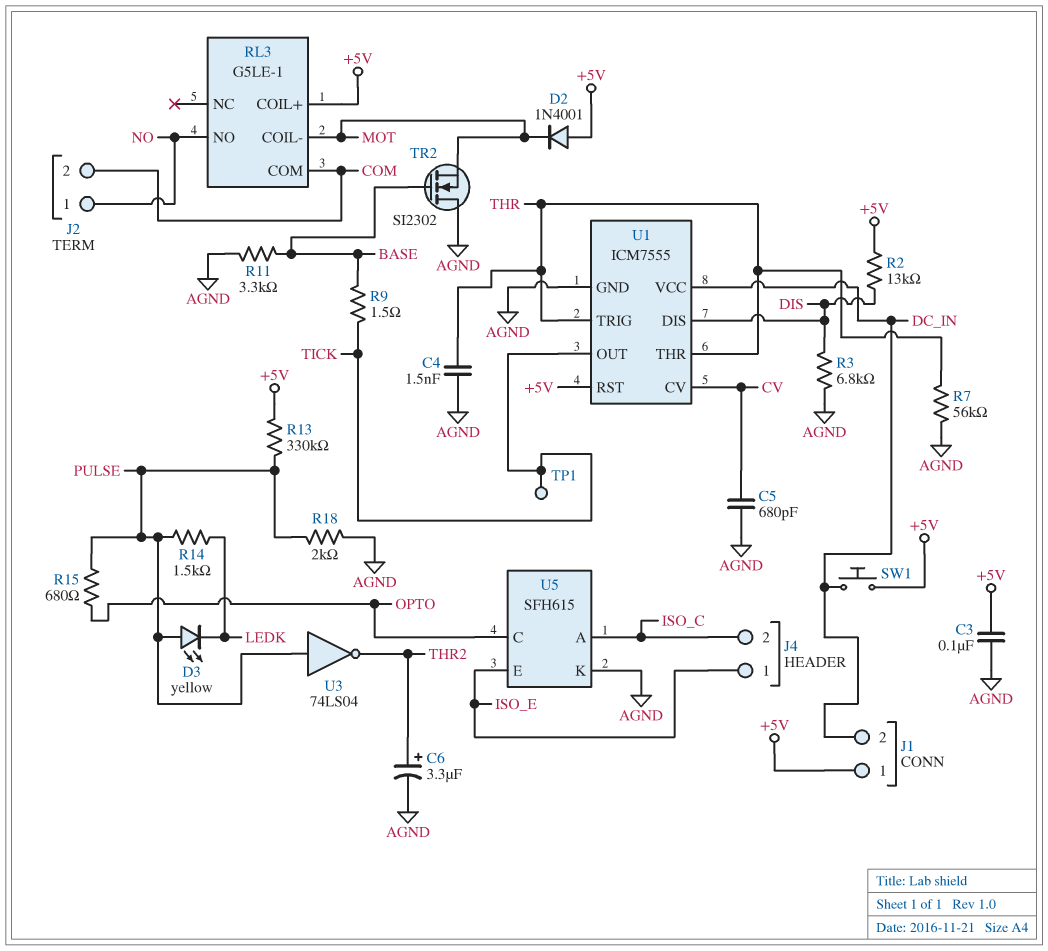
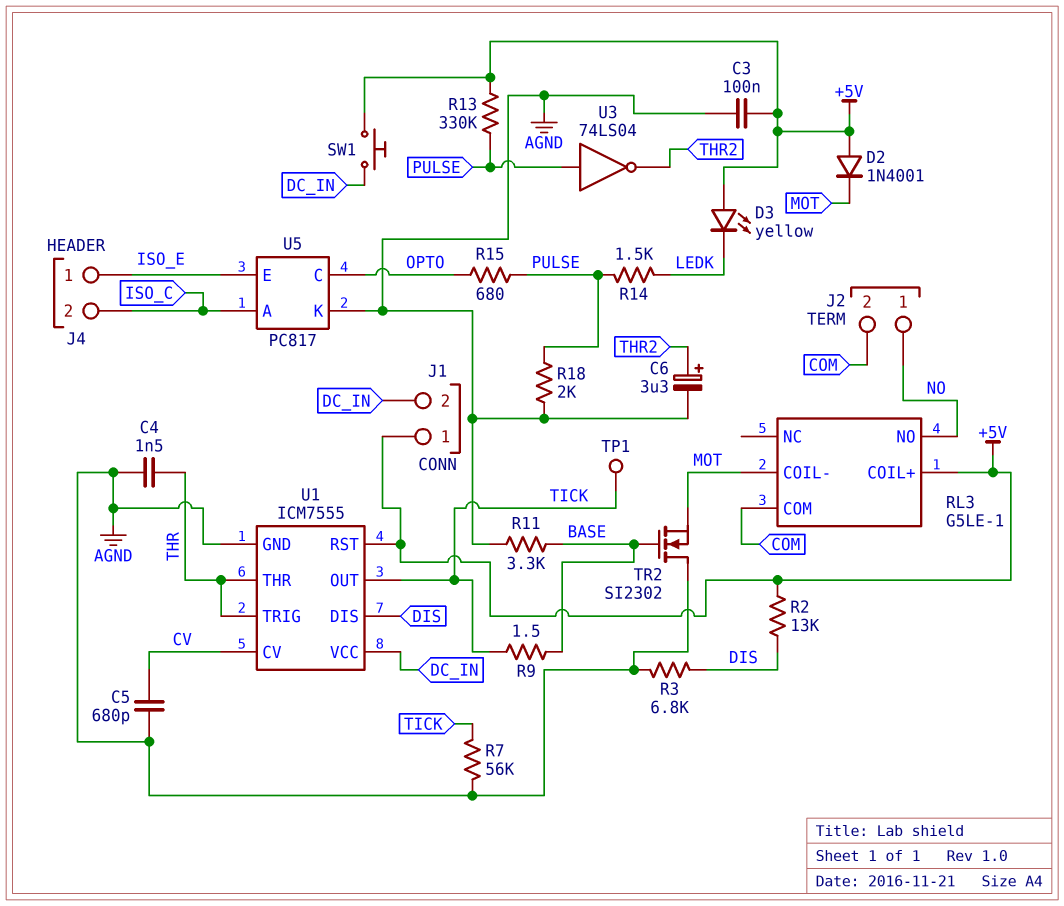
D3: LED yellow (A PULSE, K LEDK) -> LED yellow (A +5V, K LEDK)
R7: 56k (AGND, THR) -> 56k (AGND, TICK)
U5: SFH615 -> PC817

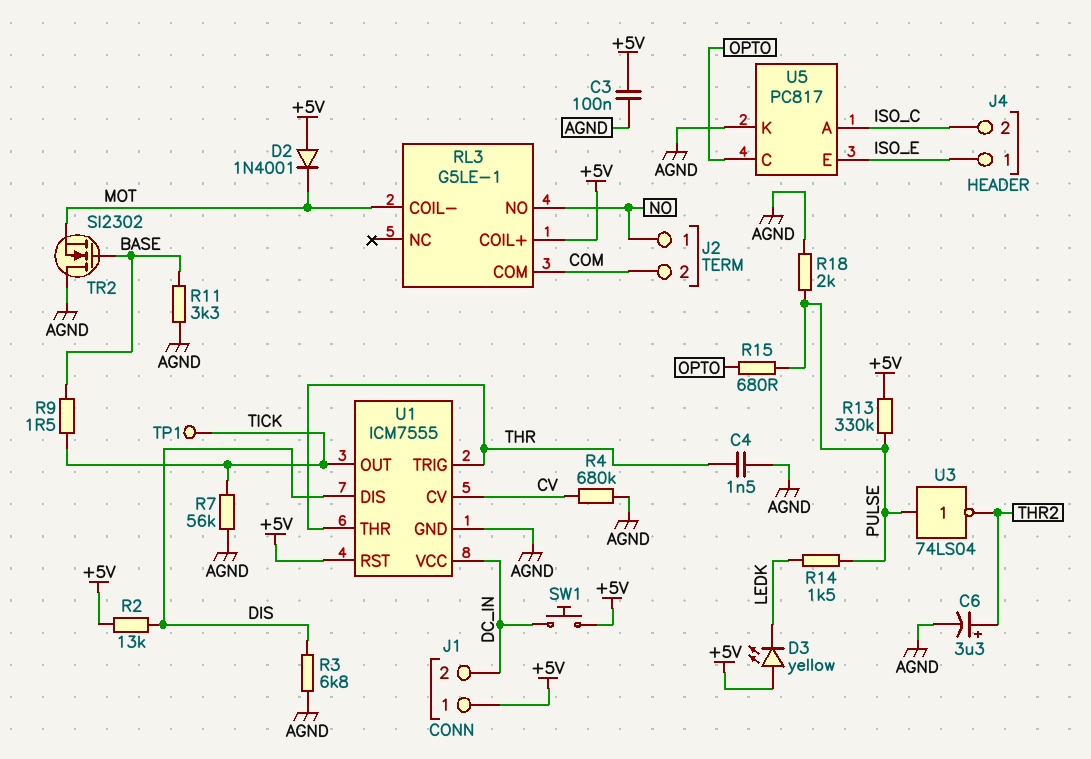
C5: 680pF (AGND, CV) -> none
R4: none -> 680k (AGND, CV)

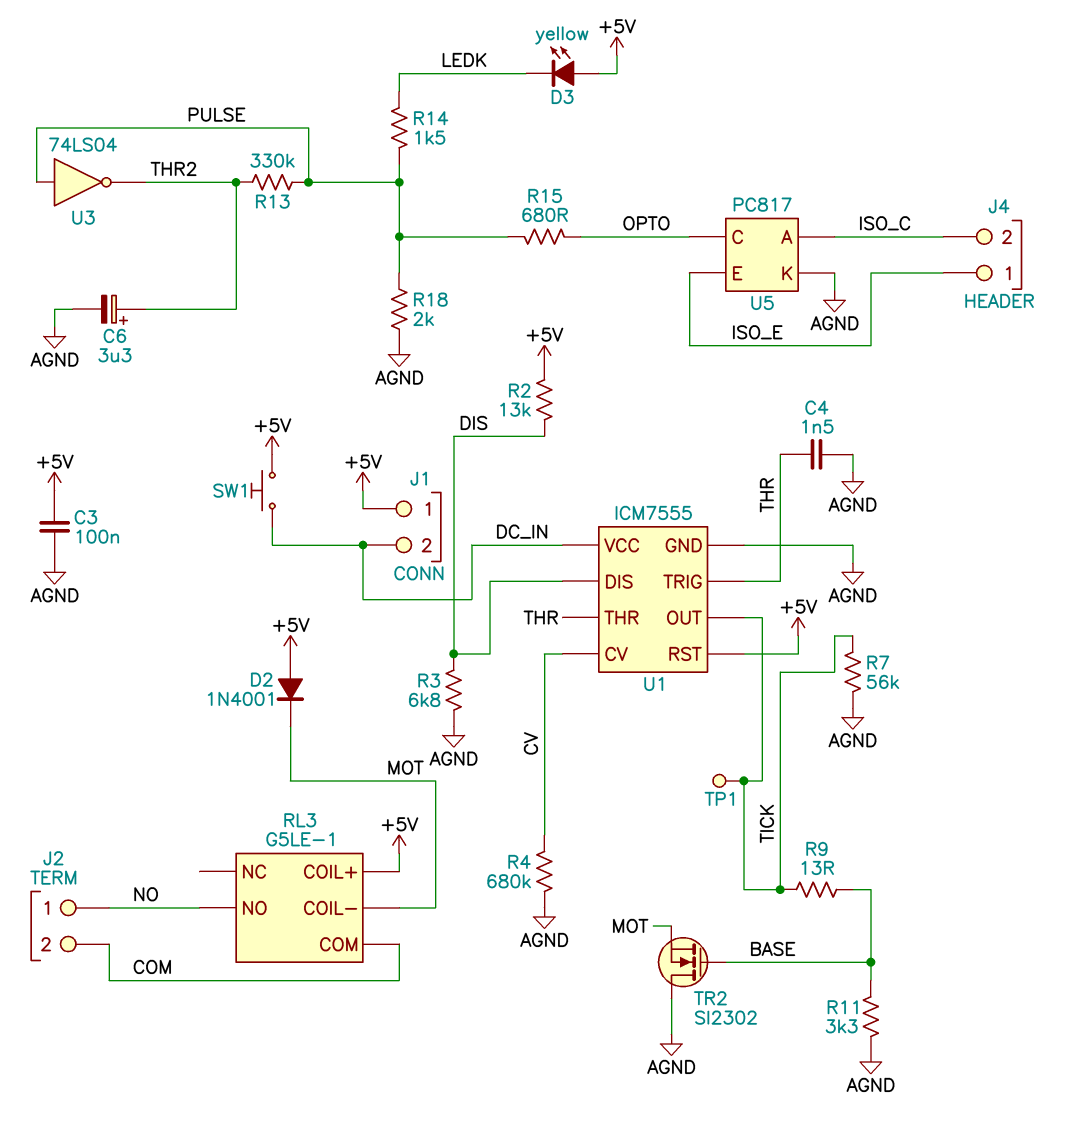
R9: 1.5 (BASE, TICK) -> 13 (BASE, TICK)
R13: 330k (+5V, PULSE) -> 330k (PULSE, THR2)

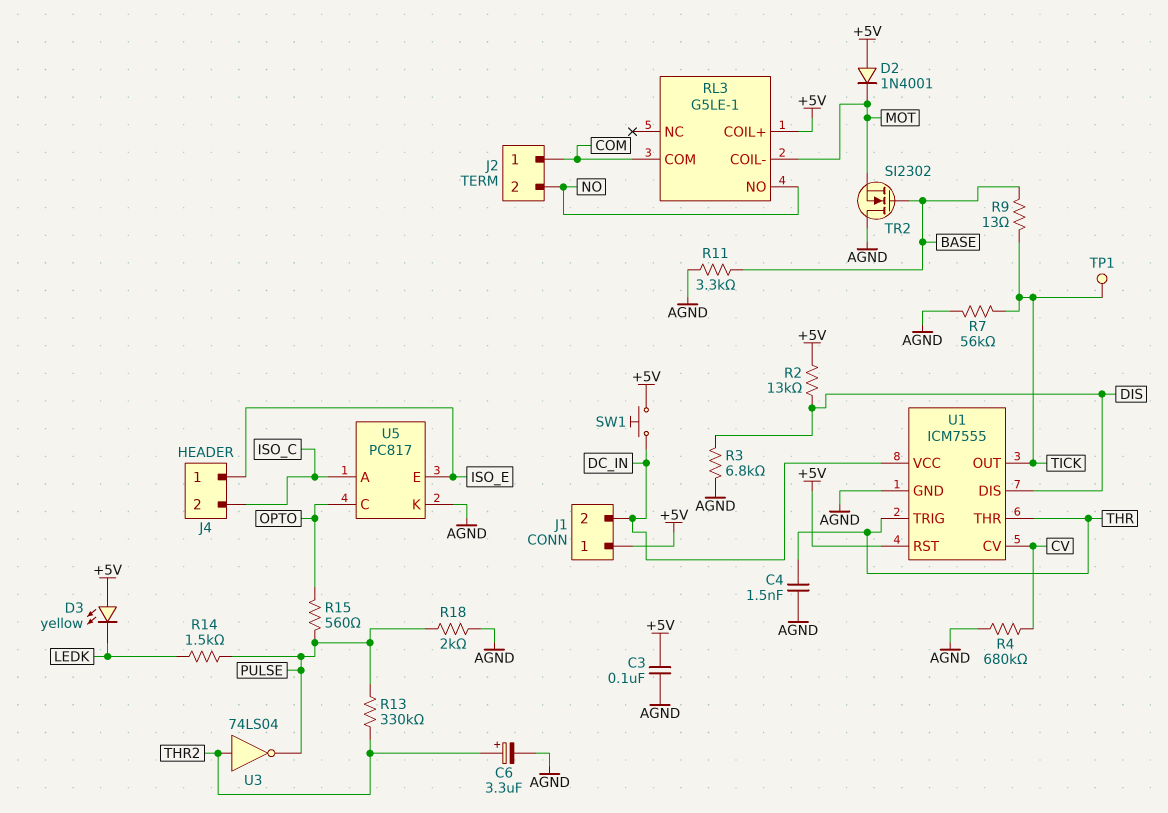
J2 pin 1: NO -> COM
J2 pin 2: COM -> NO
R15: 680 (OPTO, PULSE) -> 560 (OPTO, PULSE)
U3: NOT 74LS04 (in PULSE, out THR2) -> NOT 74LS04 (in THR2, out PULSE)

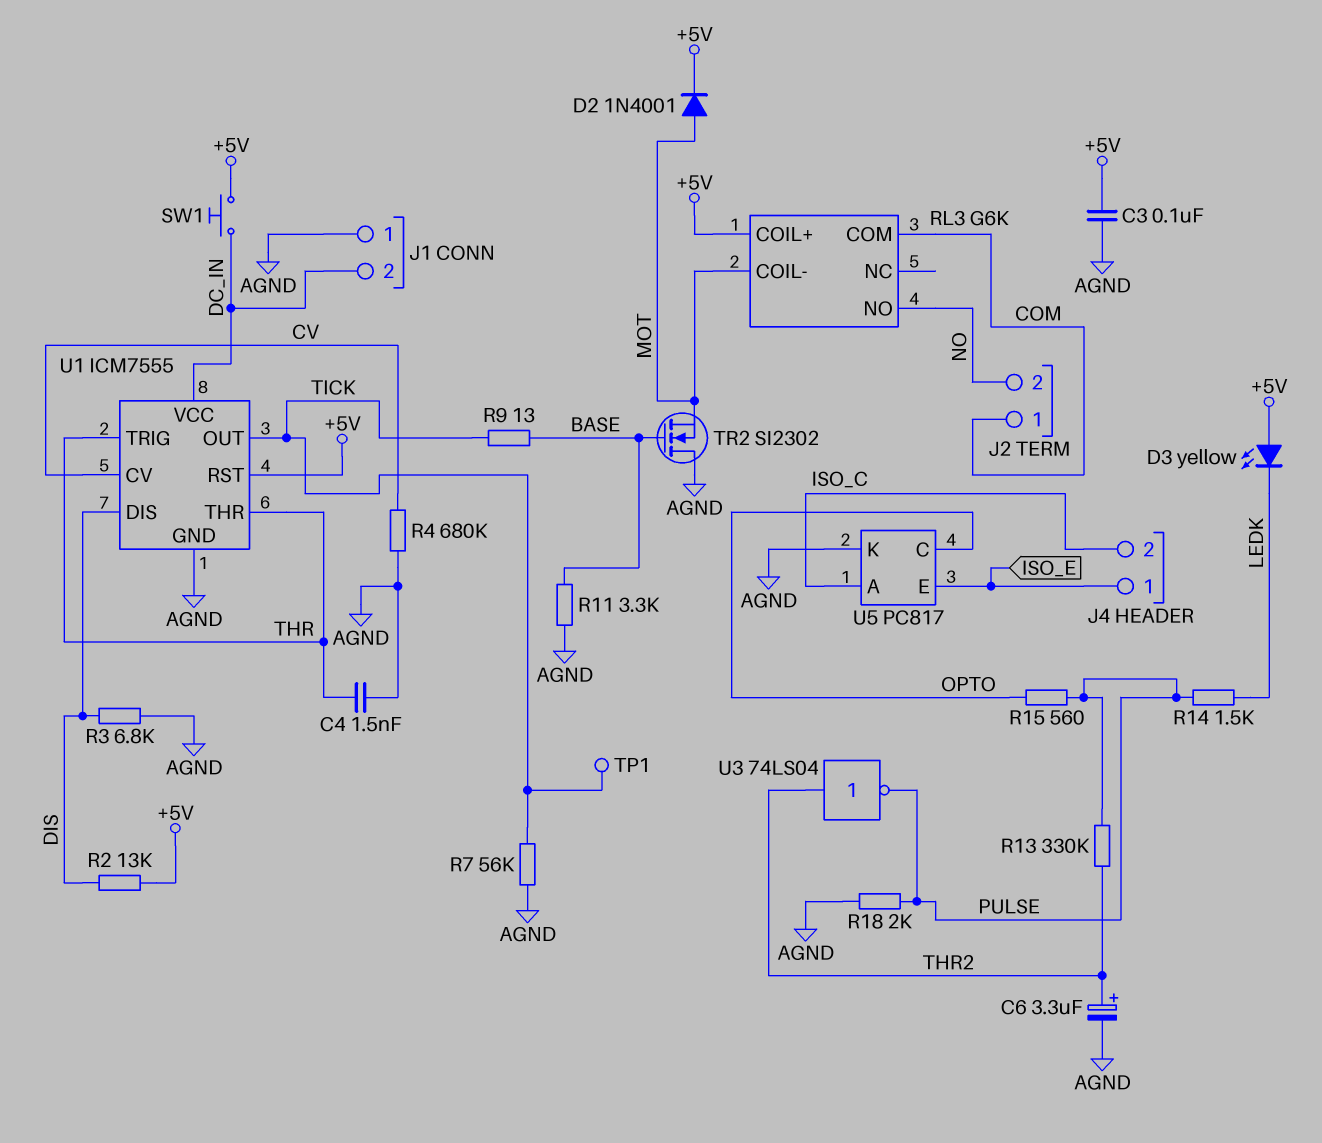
D2: diode 1N4001 (A +5V, K MOT) -> diode 1N4001 (A MOT, K +5V)
J1 pin 1: +5V -> AGND
RL3: G5LE-1 -> G6K

